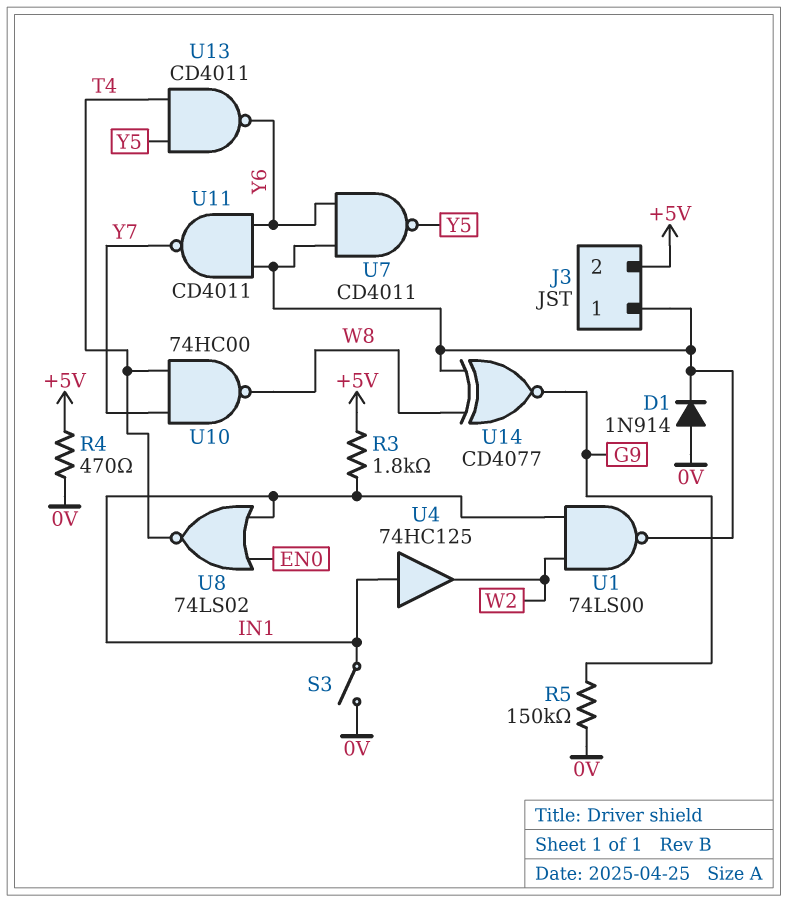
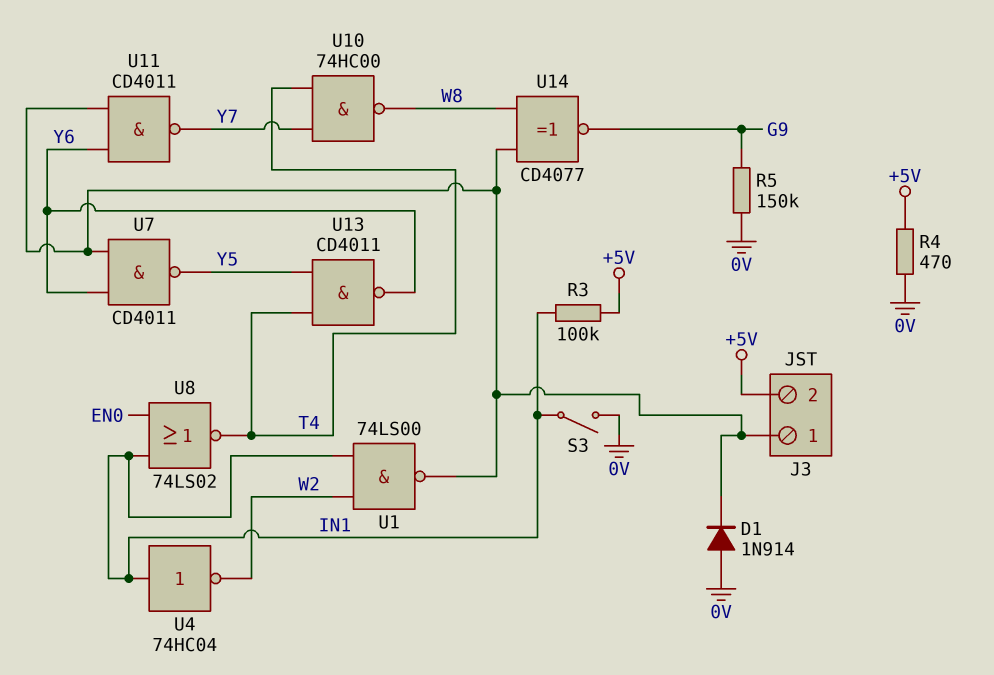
R3: 1.8k (+5V, IN1) -> 100k (+5V, IN1)
U4: buffer 74HC125 (in IN1, out W2) -> NOT 74HC04 (in IN1, out W2)

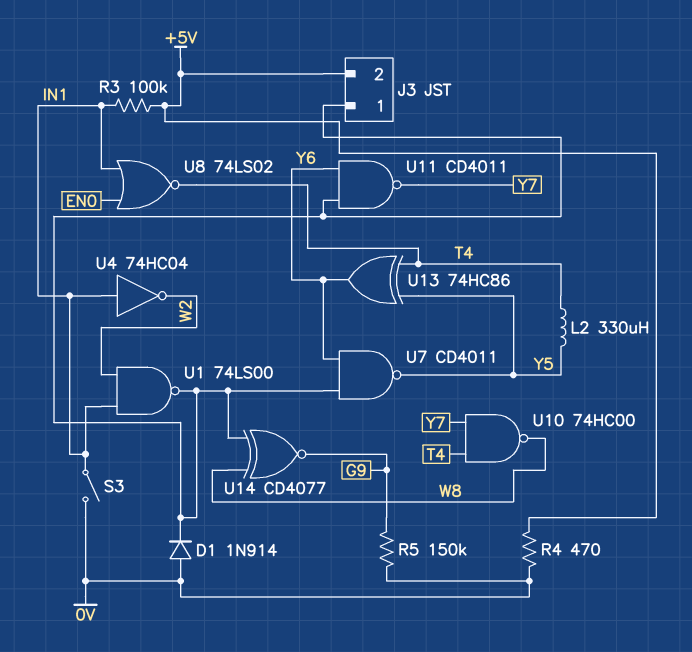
L2: none -> 330uH (T4, Y5)
U13: NAND CD4011 (in T4, in Y5, out Y6) -> XOR 74HC86 (in T4, in Y5, out Y6)

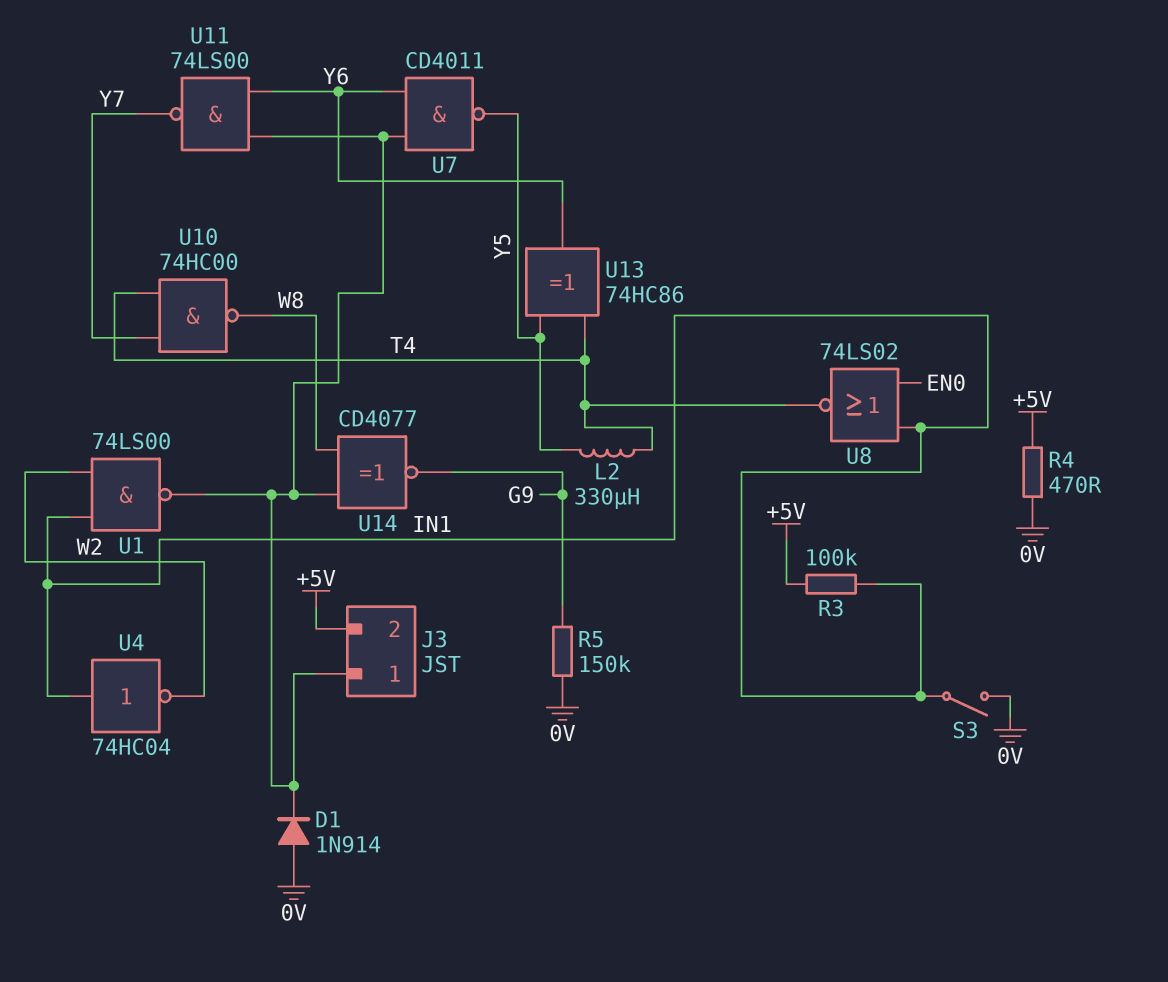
U11: NAND CD4011 (in J3/1, in Y6, out Y7) -> NAND 74LS00 (in J3/1, in Y6, out Y7)

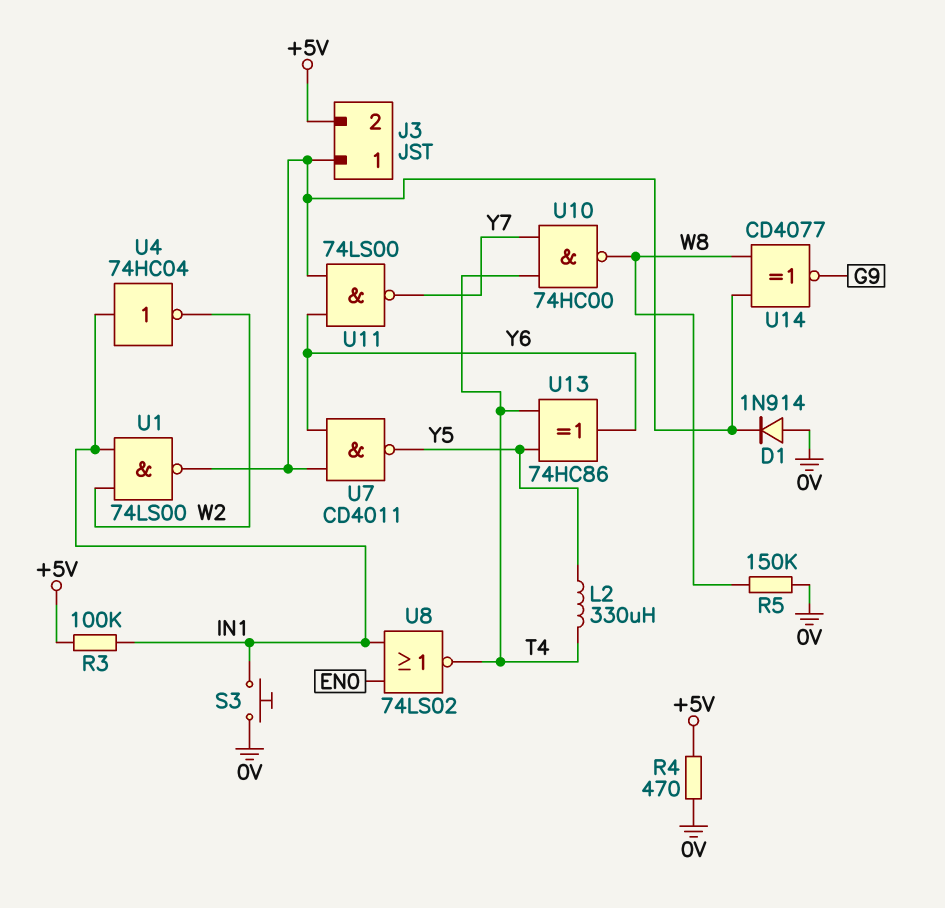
R5: 150k (0V, G9) -> 150k (0V, W8)
S3: switch (0V, IN1) -> button (0V, IN1)

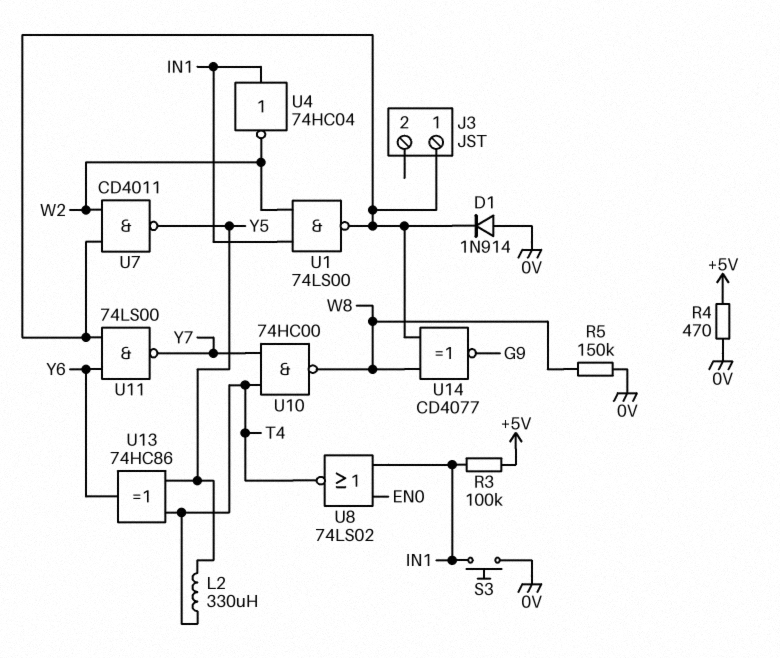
J3 pin 2: +5V -> none
U7: NAND CD4011 (in J3/1, in Y6, out Y5) -> NAND CD4011 (in J3/1, in W2, out Y5)

